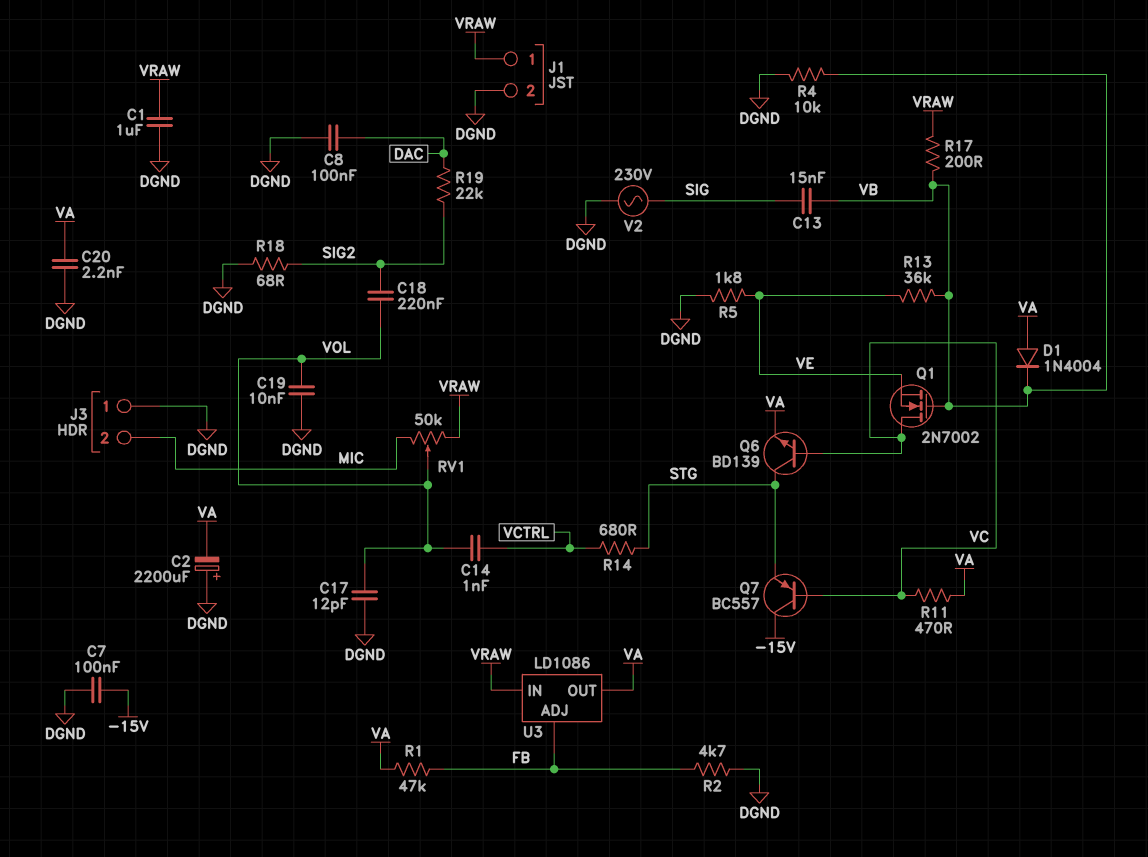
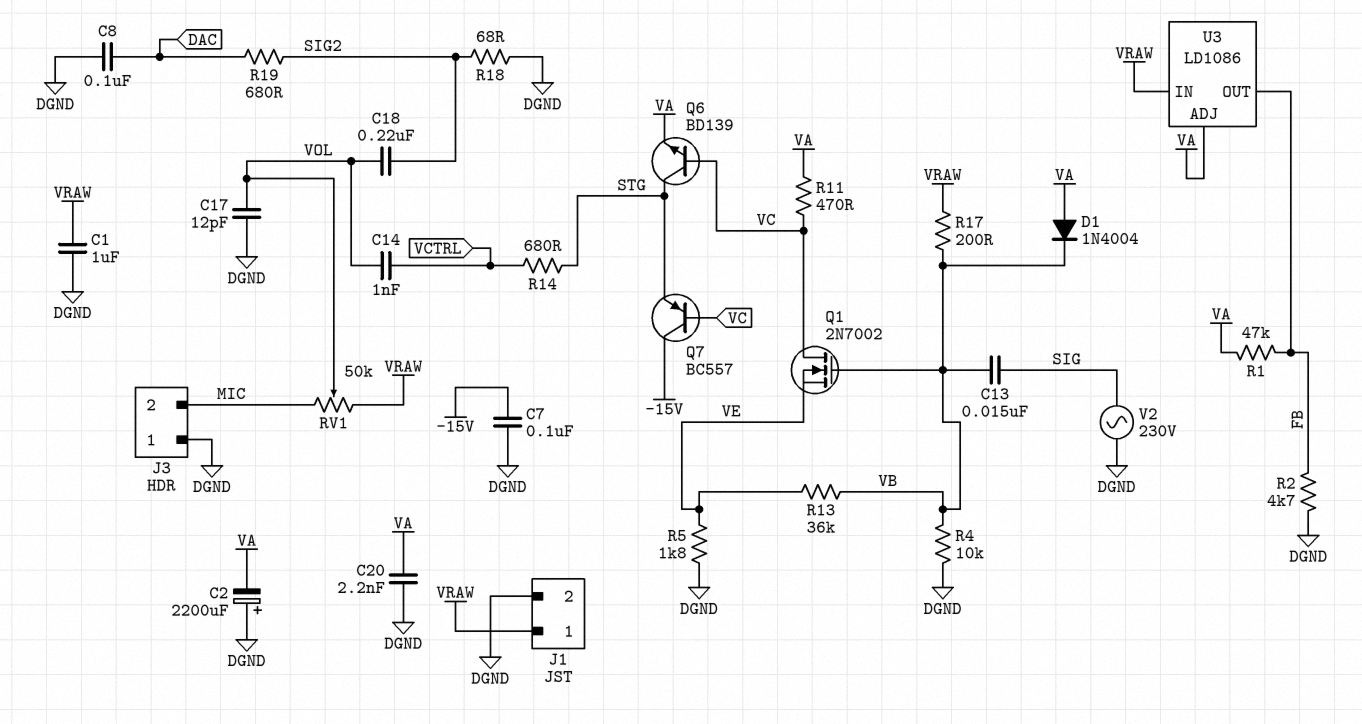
C19: 10nF (DGND, VOL) -> none
R19: 22k (DAC, SIG2) -> 680 (DAC, SIG2)
U3 pin ADJ: FB -> VA
U3 pin OUT: VA -> FB

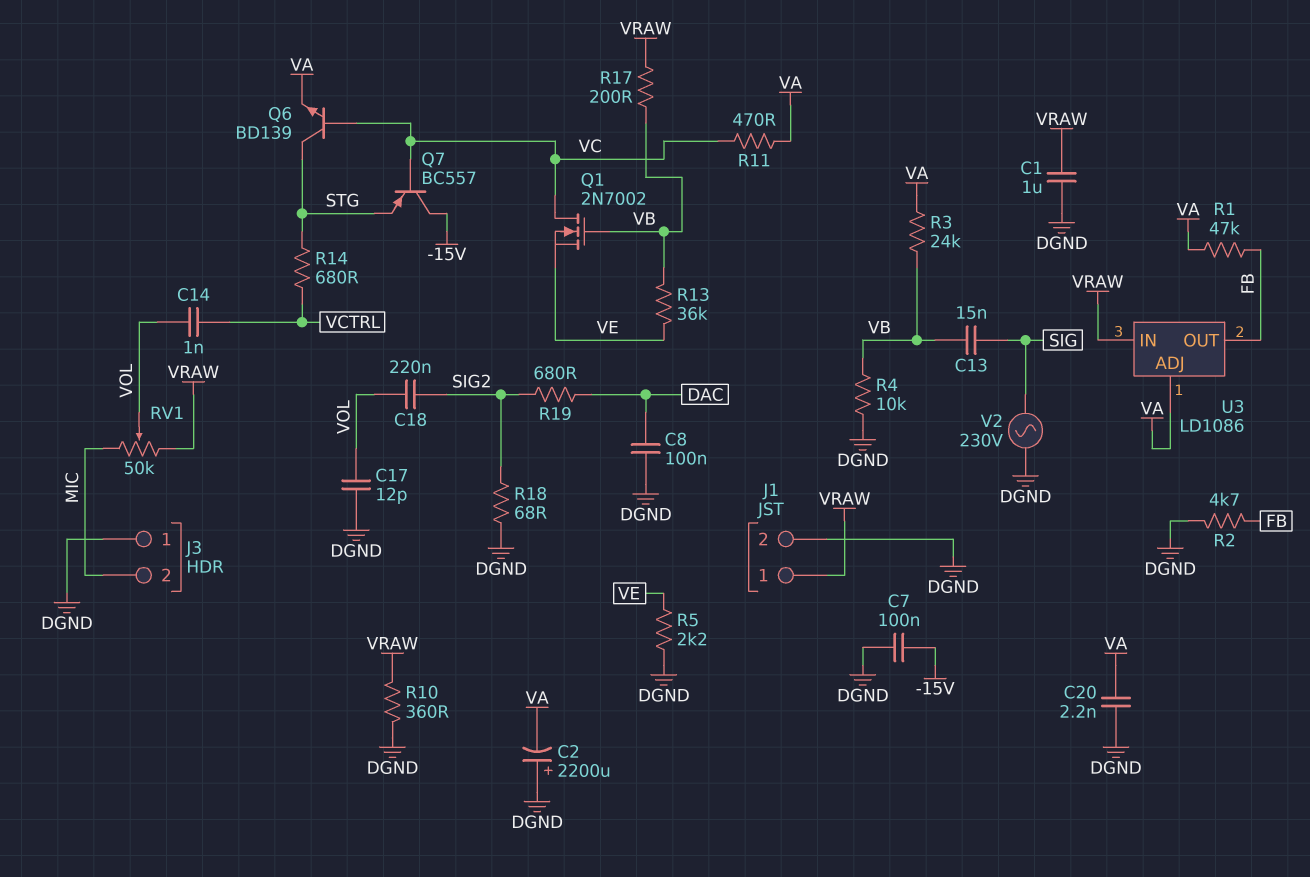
D1: diode 1N4004 (A VA, K VB) -> none
R3: none -> 24k (VA, VB)
R5: 1.8k (DGND, VE) -> 2.2k (DGND, VE)
R10: none -> 360 (DGND, VRAW)

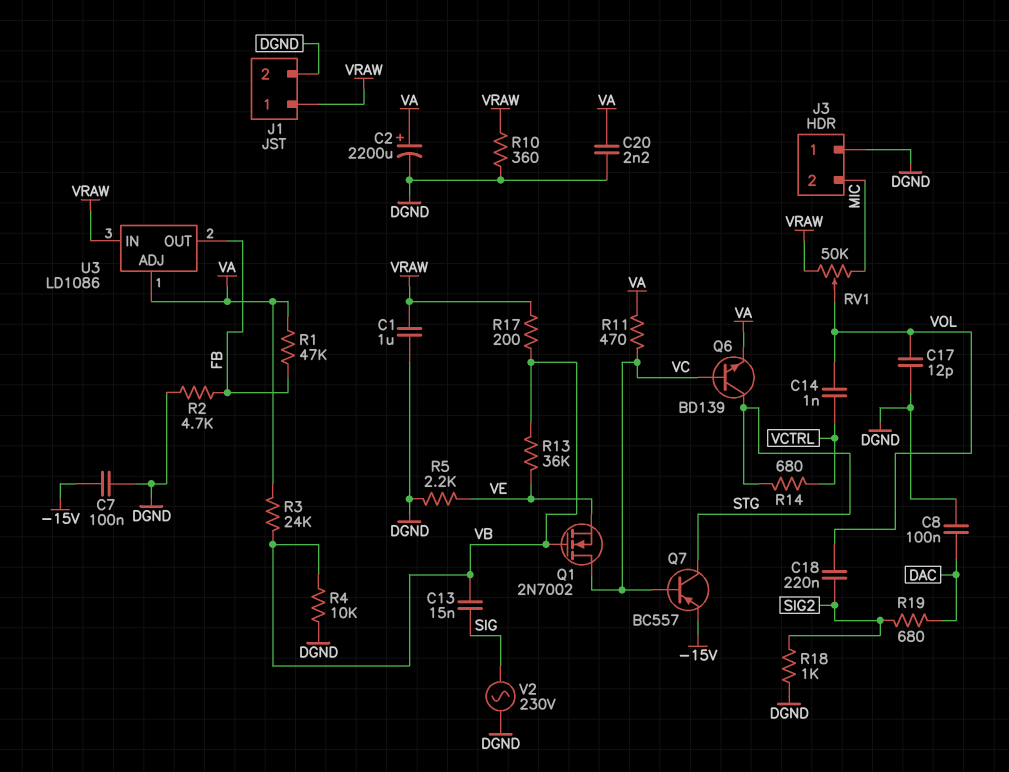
C2: 2200uF (plus DGND, minus VA) -> 2200uF (plus VA, minus DGND)
Q7: PNP BC557 (B VC, C -15V, E STG) -> PNP BC557 (B VC, C STG, E -15V)
R18: 68 (DGND, SIG2) -> 1k (DGND, SIG2)

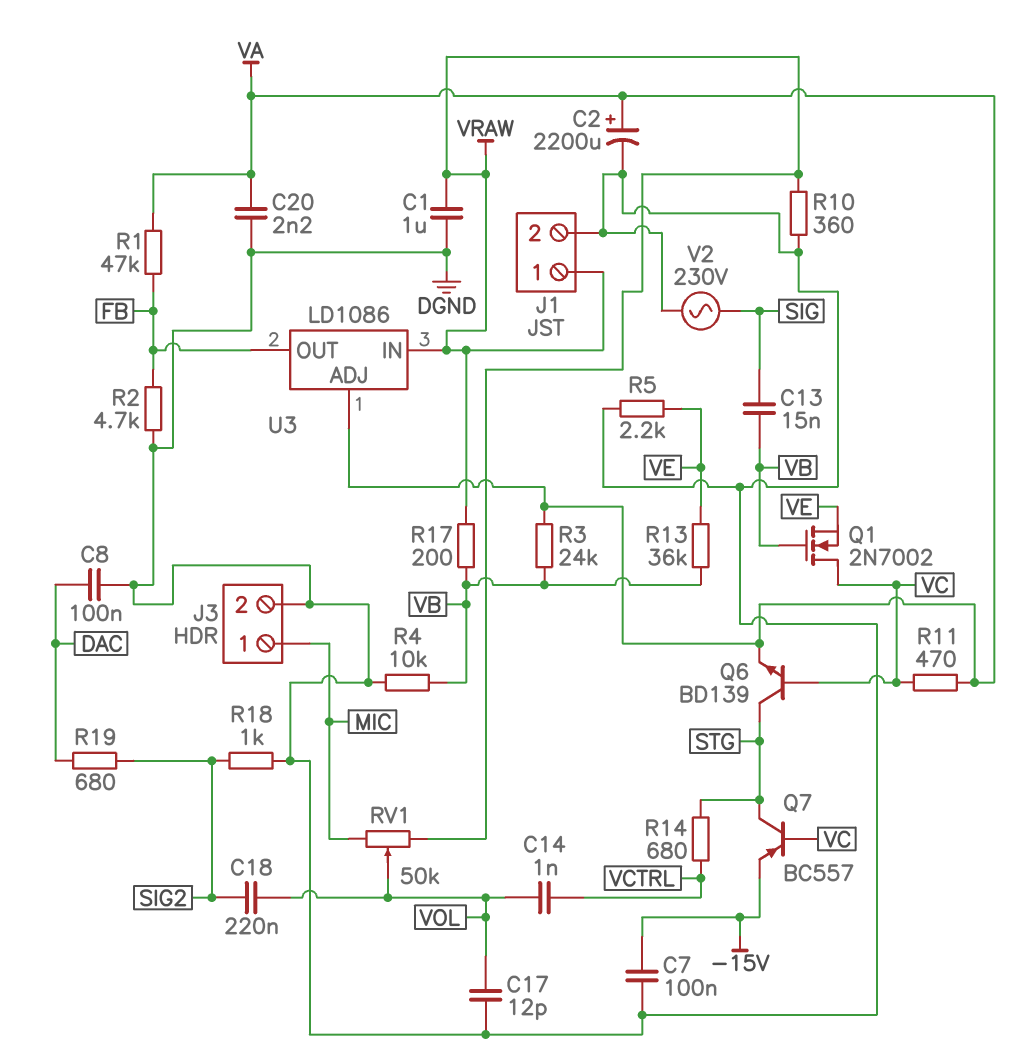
J3 pin 1: DGND -> MIC
J3 pin 2: MIC -> DGND

